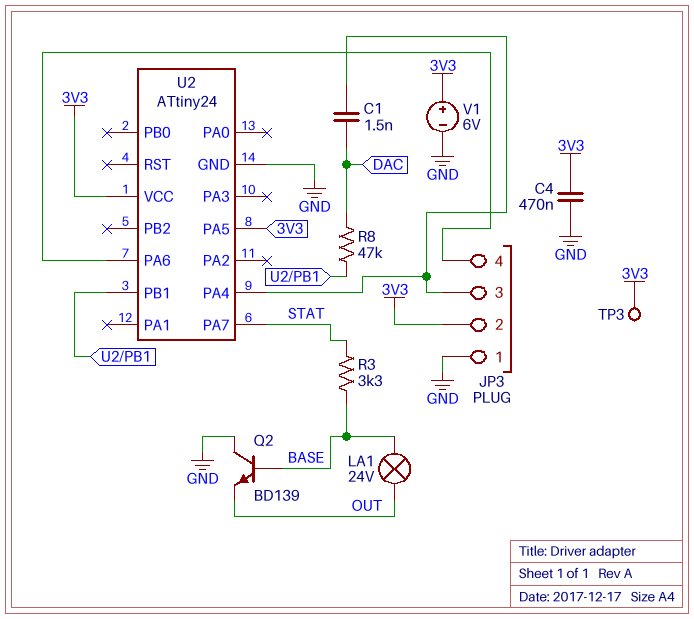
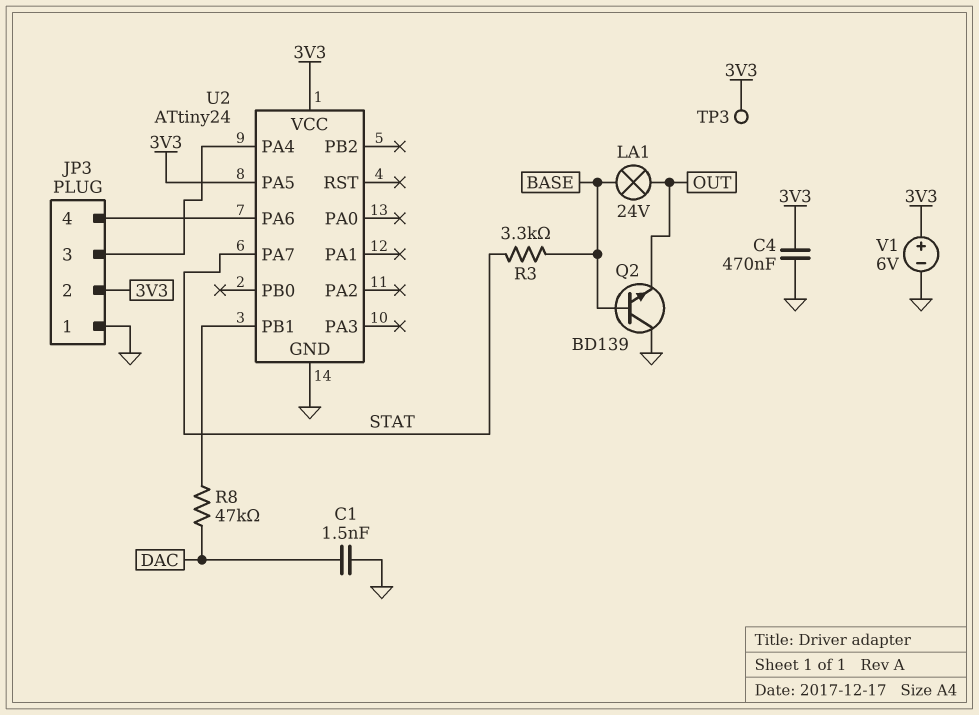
C1: 1.5nF (DAC, JP3/3) -> 1.5nF (DAC, GND)

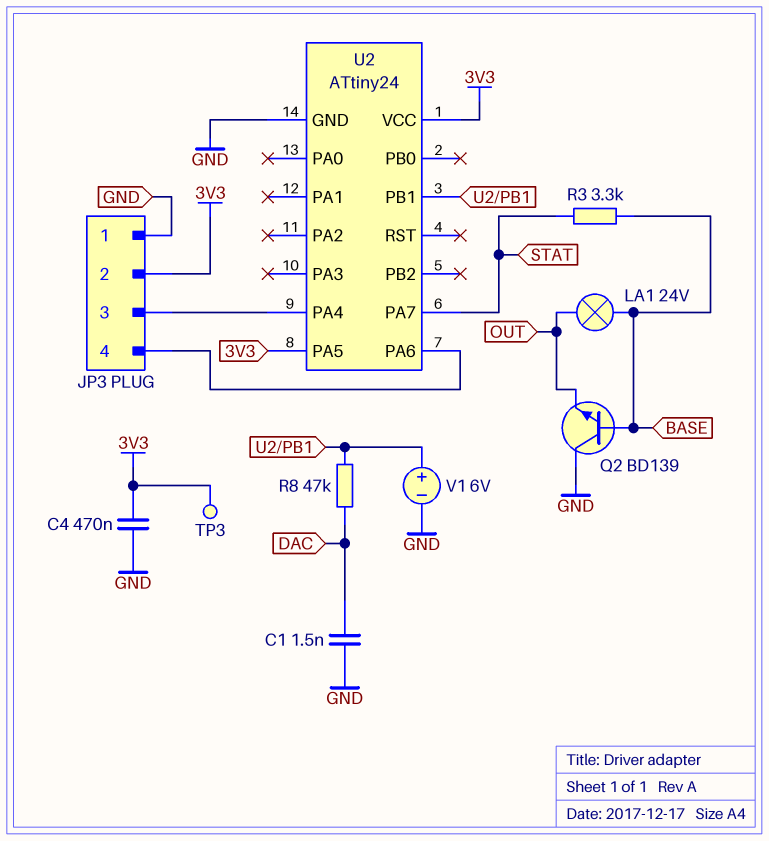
V1: 6V (plus 3V3, minus GND) -> 6V (plus U2/PB1, minus GND)

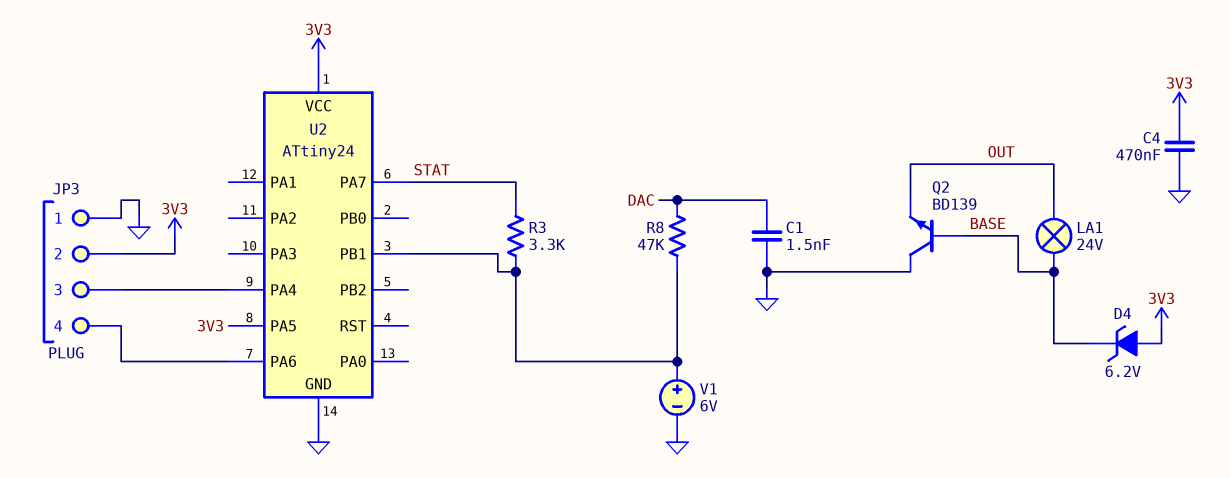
D4: none -> zener 6.2V (A 3V3, K BASE)
R3: 3.3k (BASE, STAT) -> 3.3k (STAT, U2/PB1)
TP3: test point (3V3) -> none

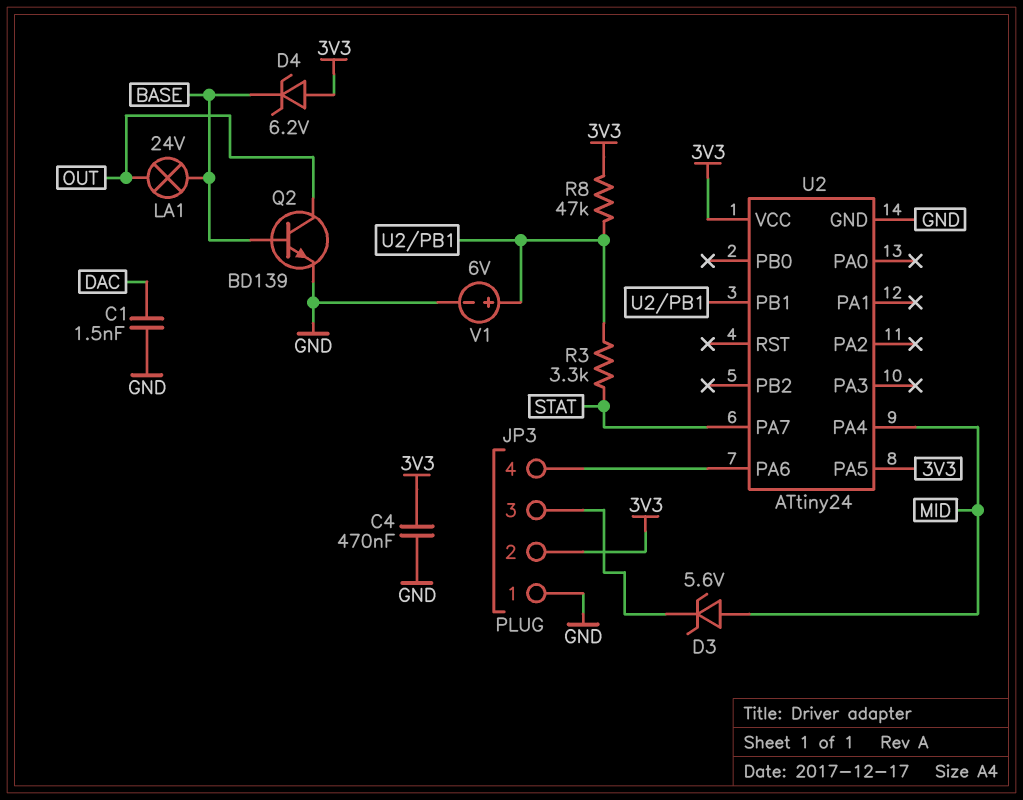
D3: none -> zener 5.6V (A MID, K JP3/3)
Q2: NPN BD139 (B BASE, C GND, E OUT) -> NPN BD139 (B BASE, C OUT, E GND)
R8: 47k (DAC, U2/PB1) -> 47k (3V3, U2/PB1)
U2 pin PA4: JP3/3 -> MID

